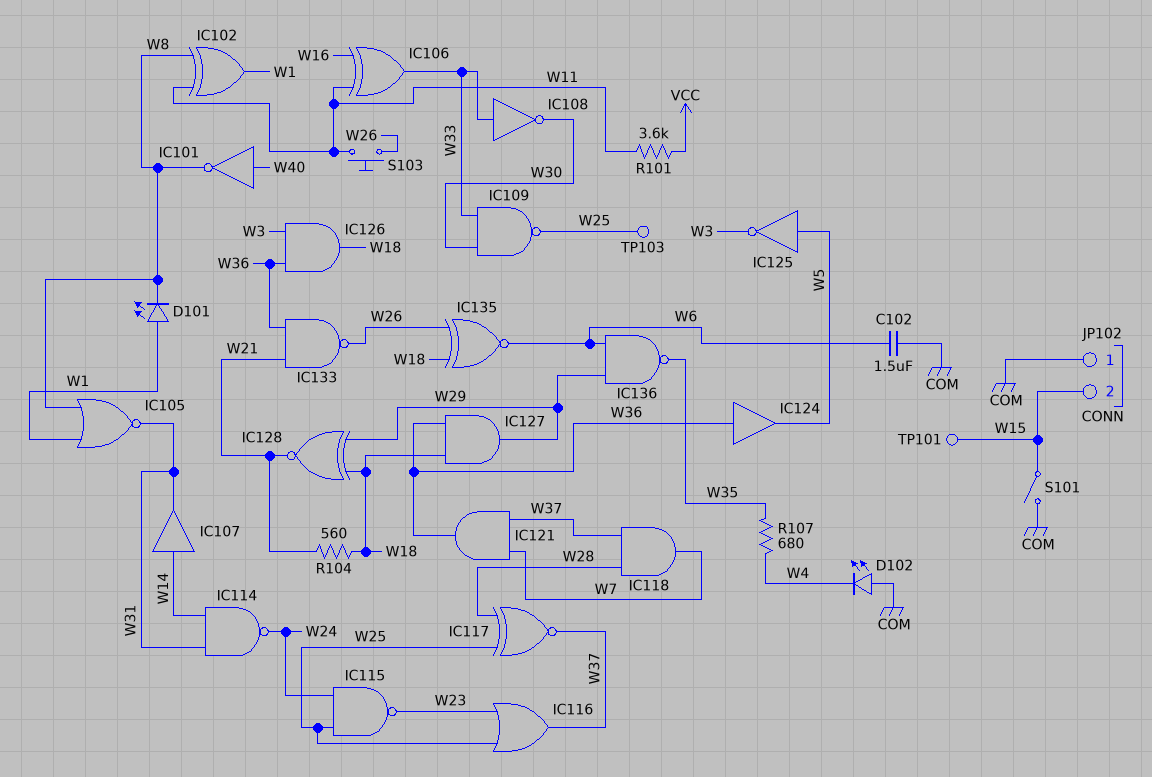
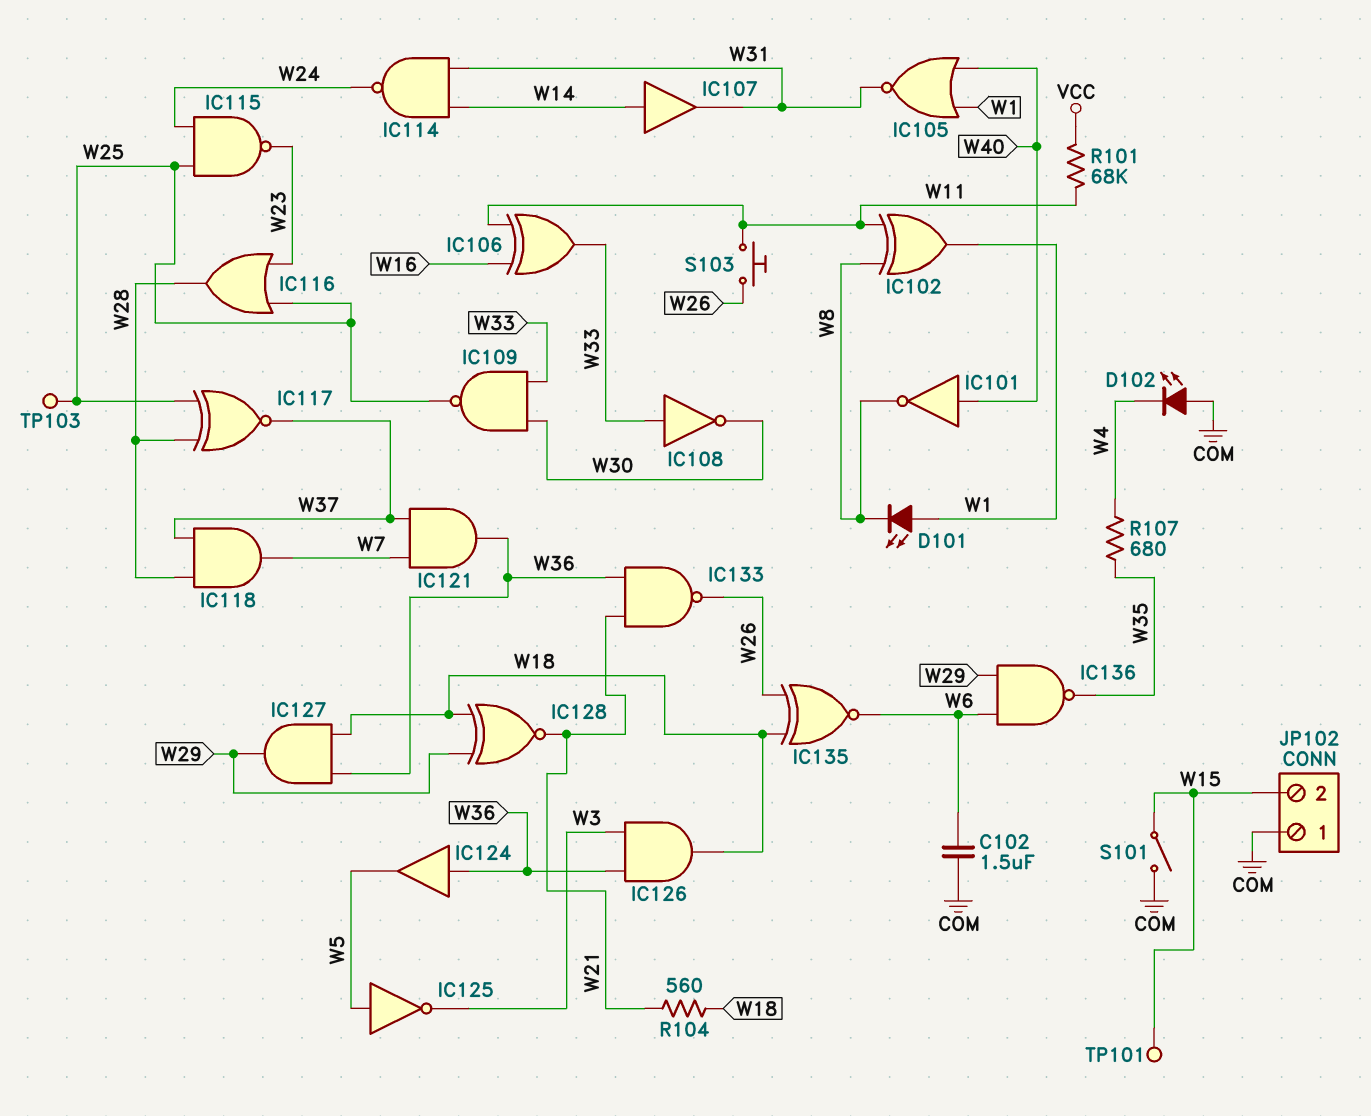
IC105: NOR (in W1, in W8, out W31) -> NOR (in W1, in W40, out W31)
IC116: OR (in W23, in W25, out W37) -> OR (in W23, in W25, out W28)
R101: 3.6k (VCC, W11) -> 68k (VCC, W11)

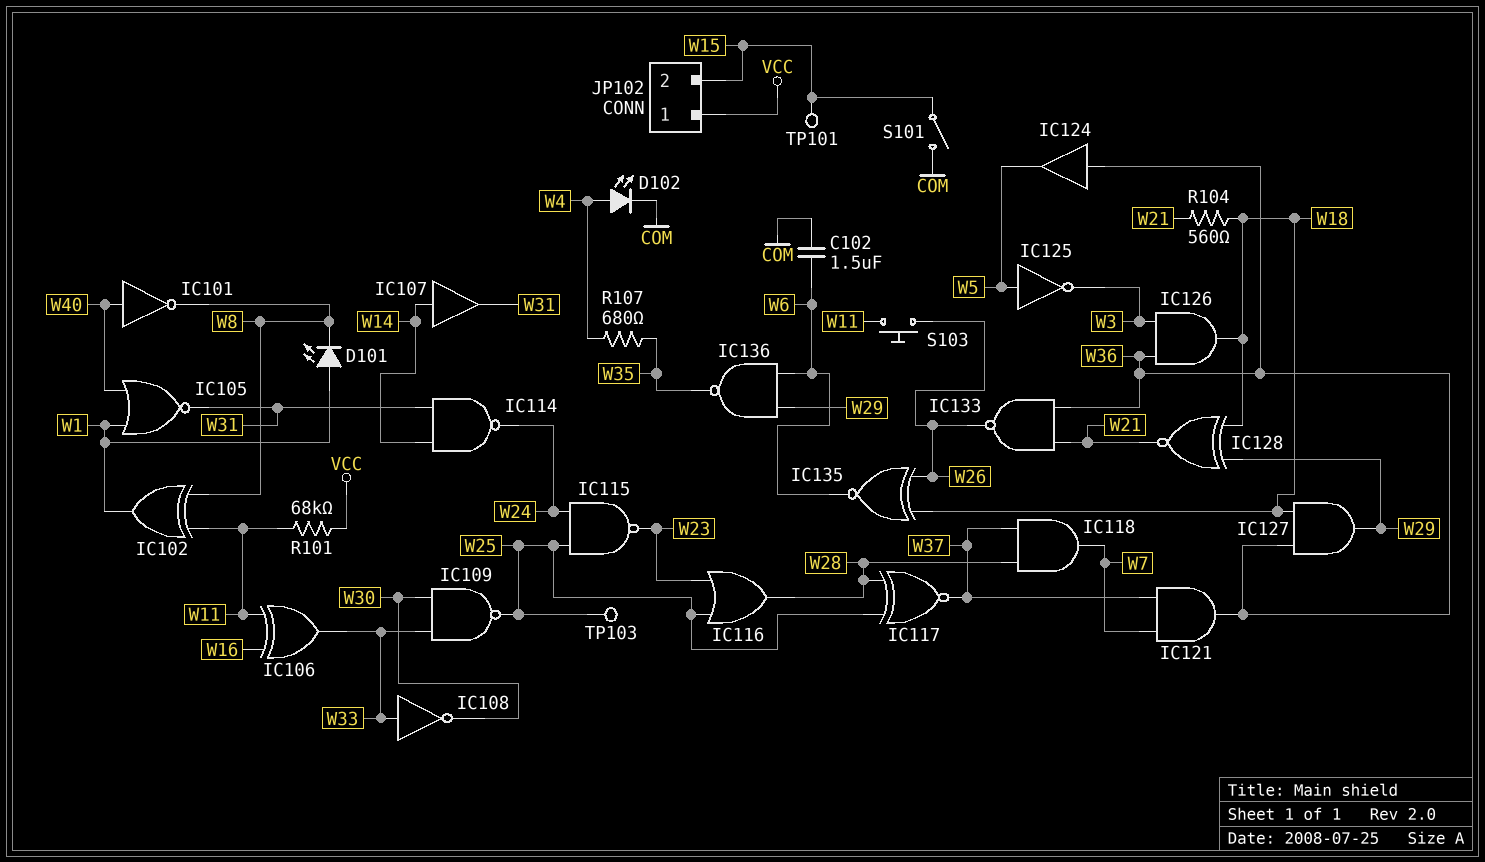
D102: LED (A COM, K W4) -> LED (A W4, K COM)
JP102 pin 1: COM -> VCC

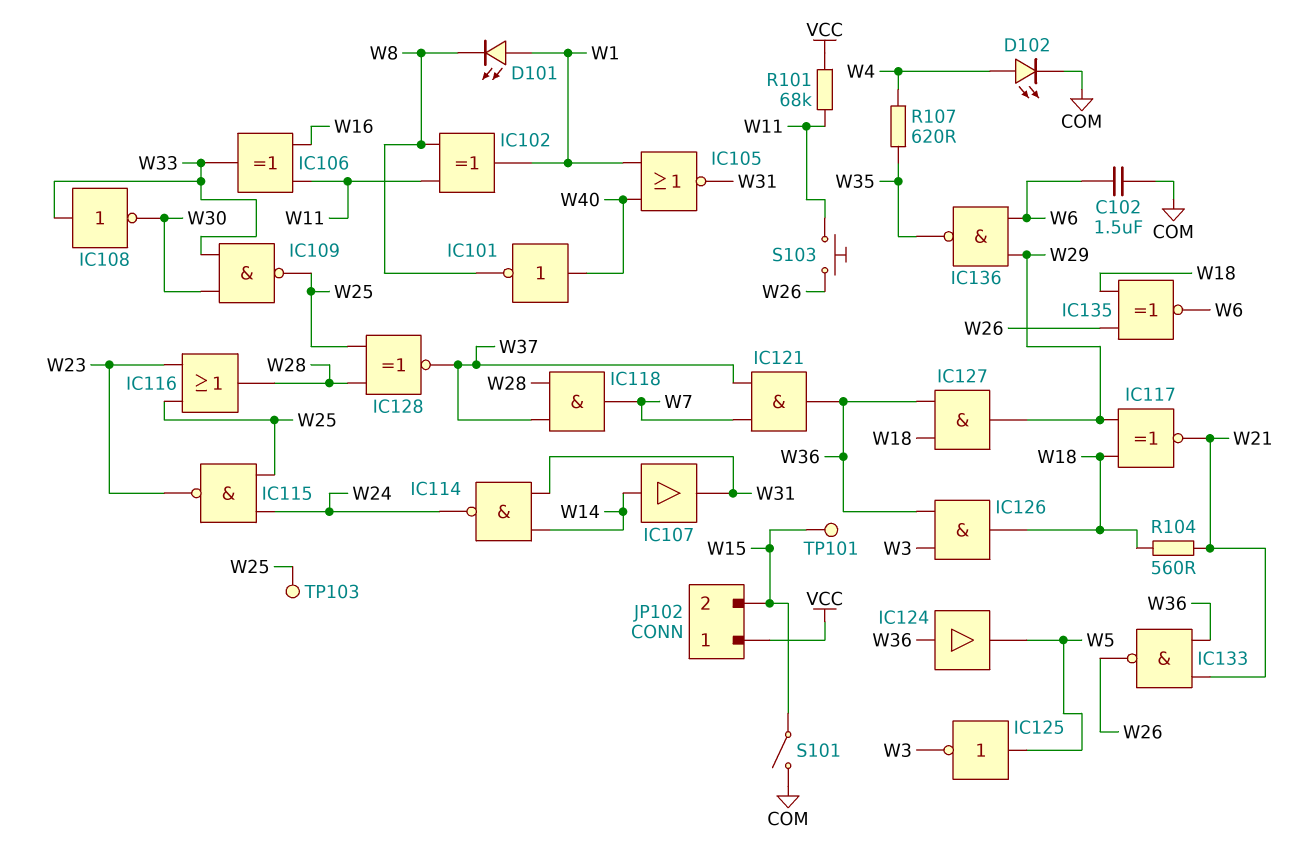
IC117: XNOR (in W25, in W28, out W37) -> XNOR (in W18, in W29, out W21)
IC128: XNOR (in W18, in W29, out W21) -> XNOR (in W25, in W28, out W37)
R107: 680 (W4, W35) -> 620 (W4, W35)

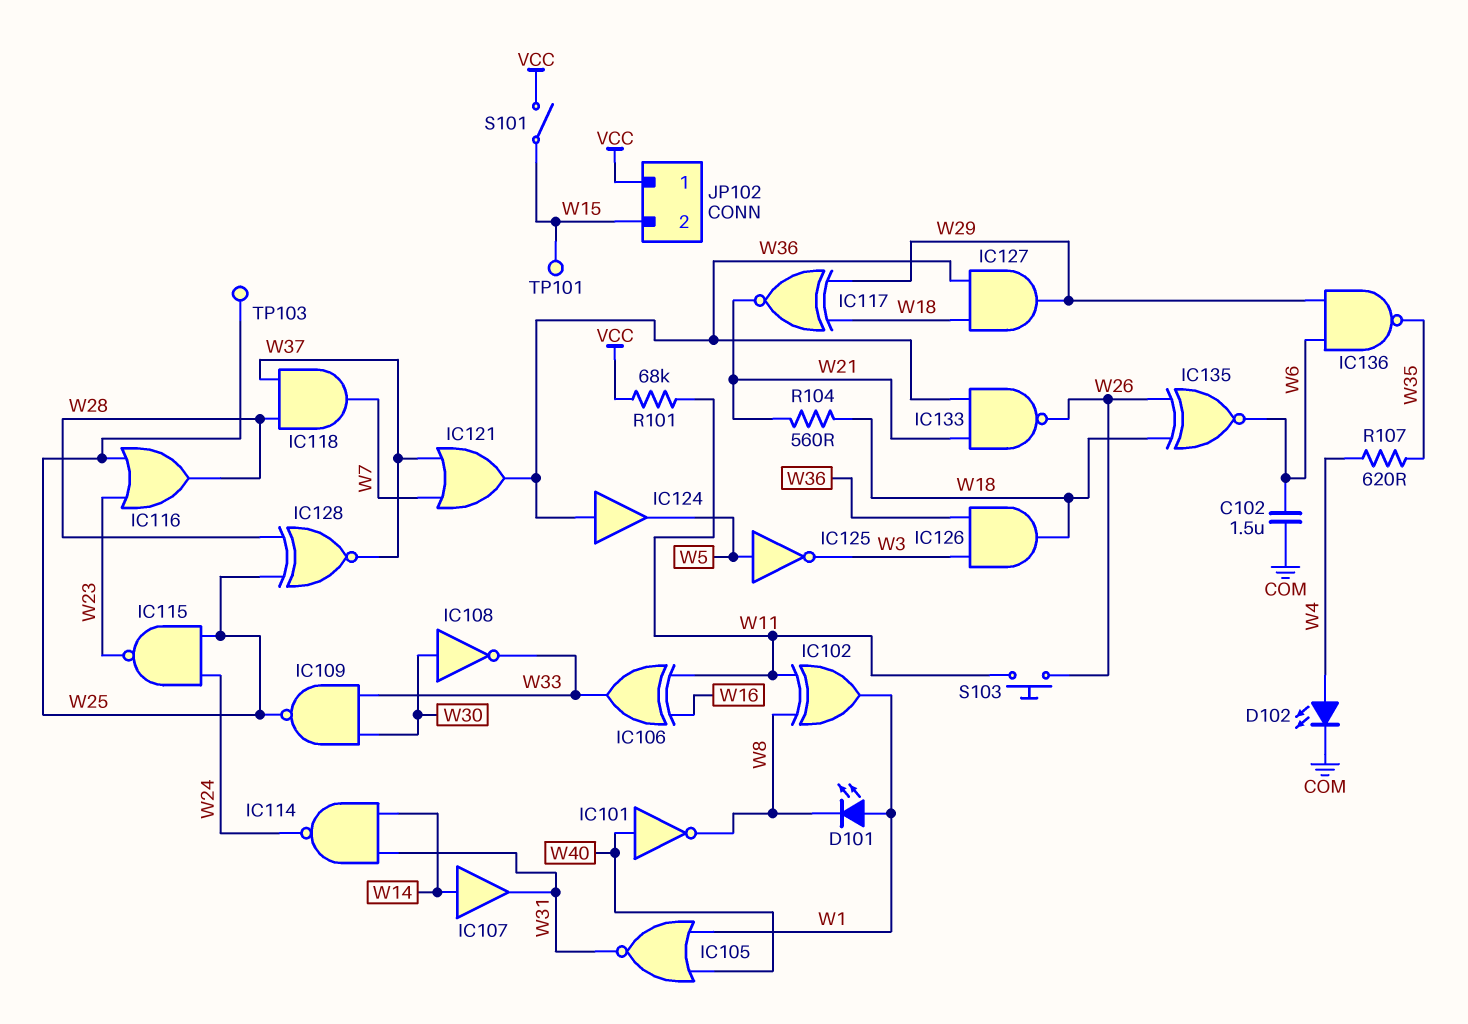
IC108: NOT (in W33, out W30) -> NOT (in W30, out W33)
IC121: AND (in W7, in W37, out W36) -> OR (in W7, in W37, out W36)
S101: switch (COM, W15) -> switch (VCC, W15)

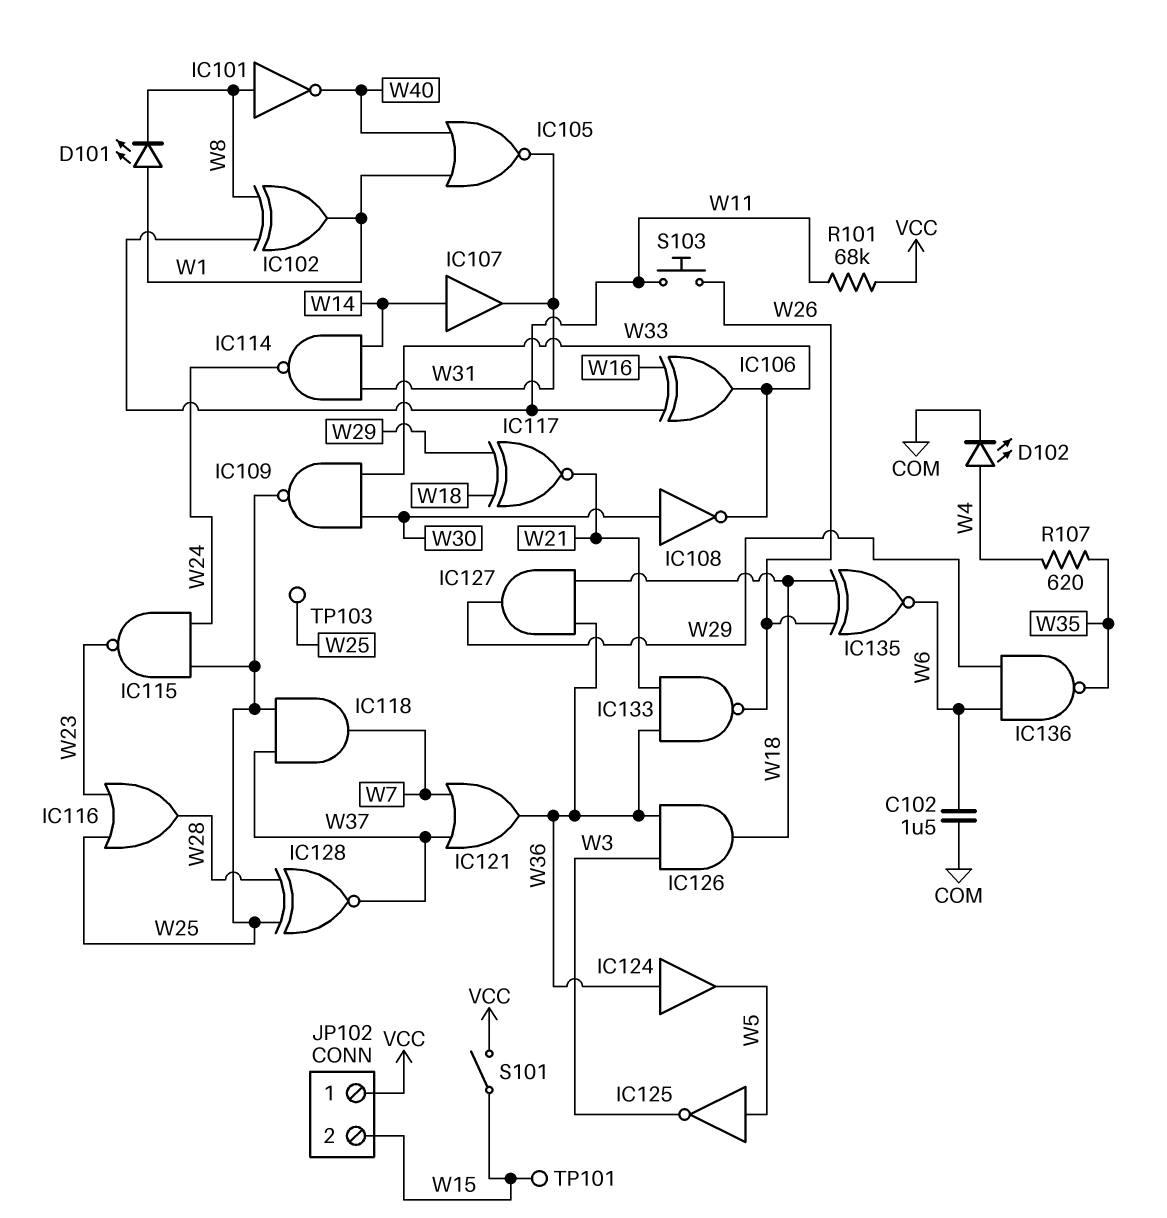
IC101: NOT (in W40, out W8) -> NOT (in W8, out W40)
IC118: AND (in W28, in W37, out W7) -> AND (in W25, in W37, out W7)
R104: 560 (W18, W21) -> none

